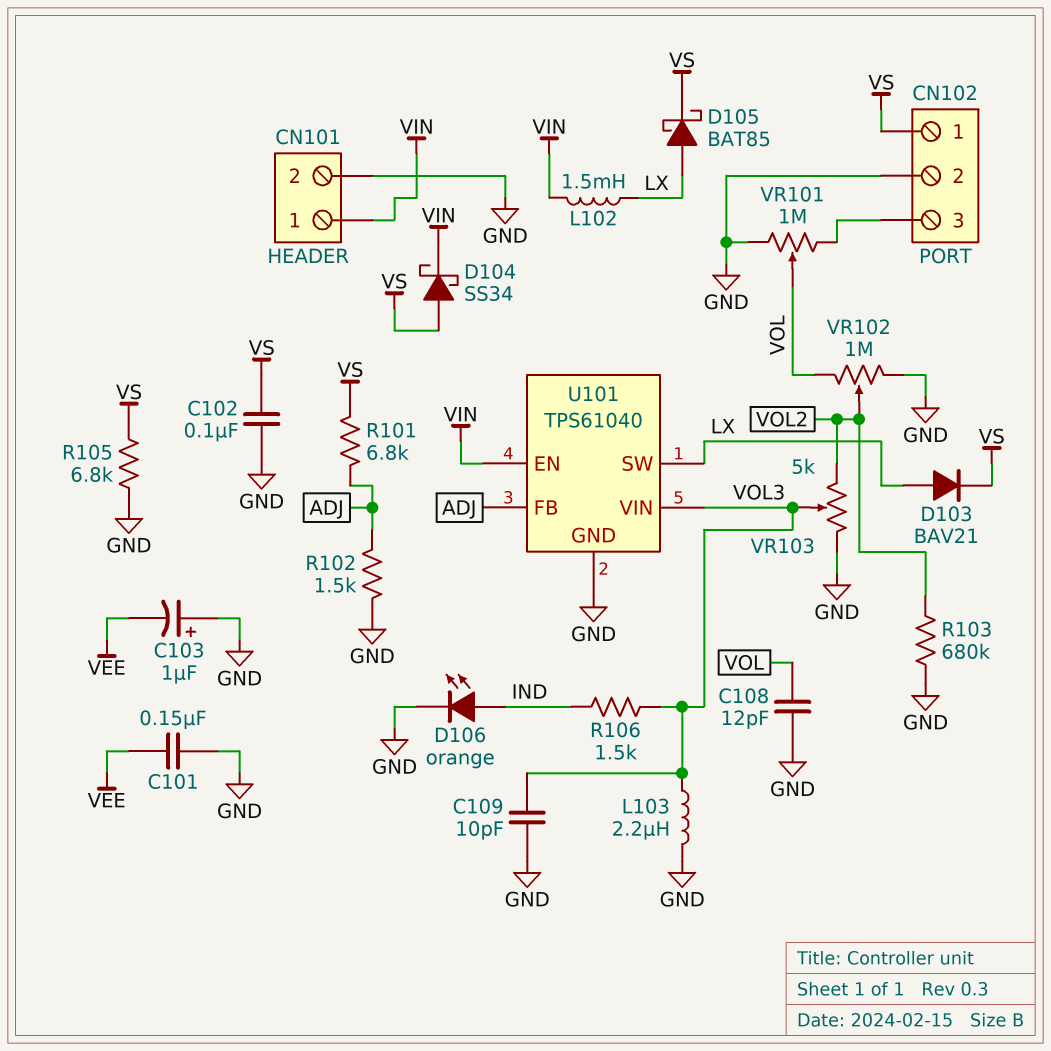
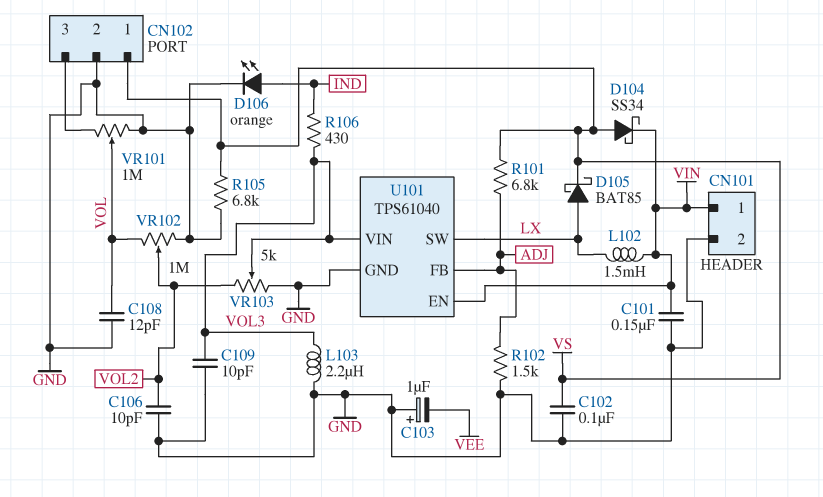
C101: 150nF (GND, VEE) -> 150nF (GND, VIN)
C106: none -> 10pF (GND, VOL2)
D103: diode BAV21 (A LX, K VS) -> none
R103: 680k (GND, VOL2) -> none
R106: 1.5k (IND, VOL3) -> 430 (IND, VOL3)

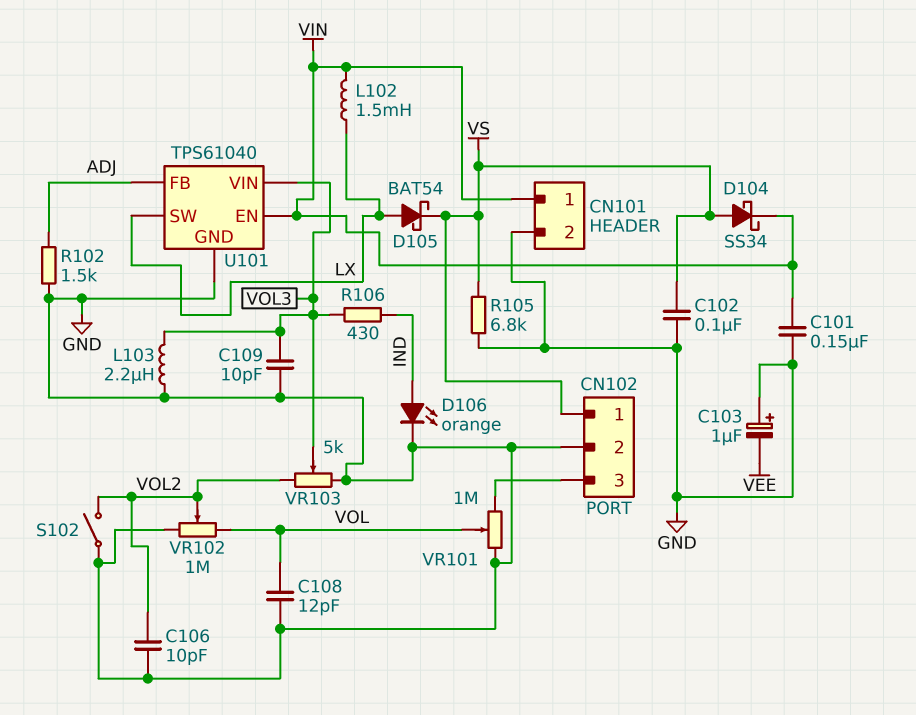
D105: schottky BAT85 (A LX, K VS) -> schottky BAT54 (A LX, K VS)
R101: 6.8k (ADJ, VS) -> none
S102: none -> switch (GND, VOL2)

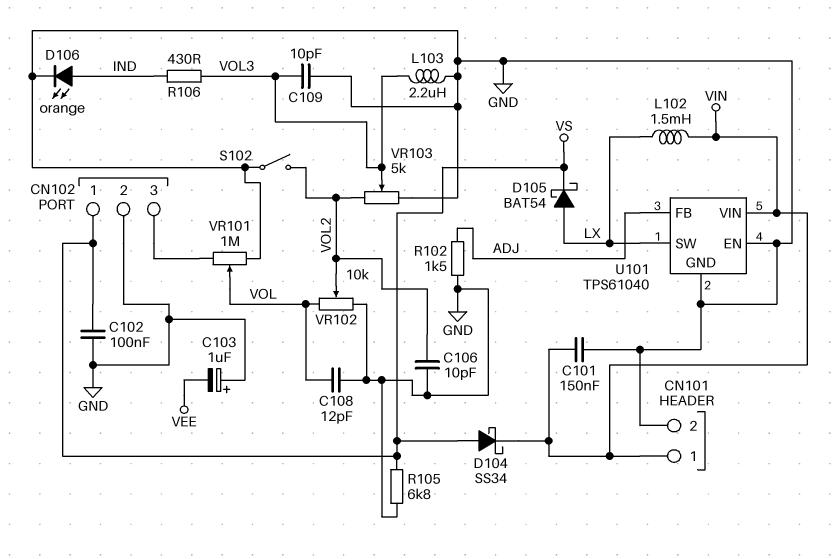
U101 pin EN: VIN -> GND
U101 pin VIN: VOL3 -> VIN
VR102: 1M (GND, VOL, wiper VOL2) -> 10k (GND, VOL, wiper VOL2)

